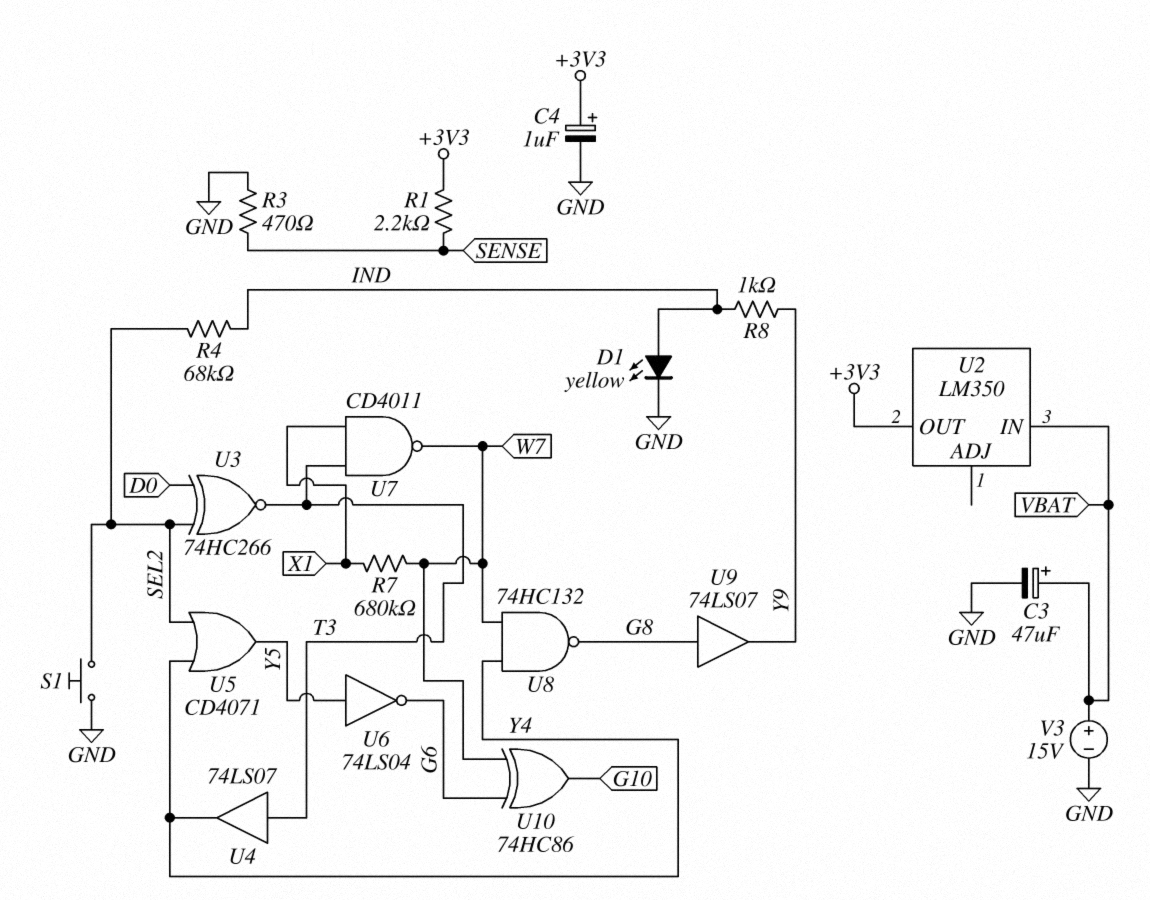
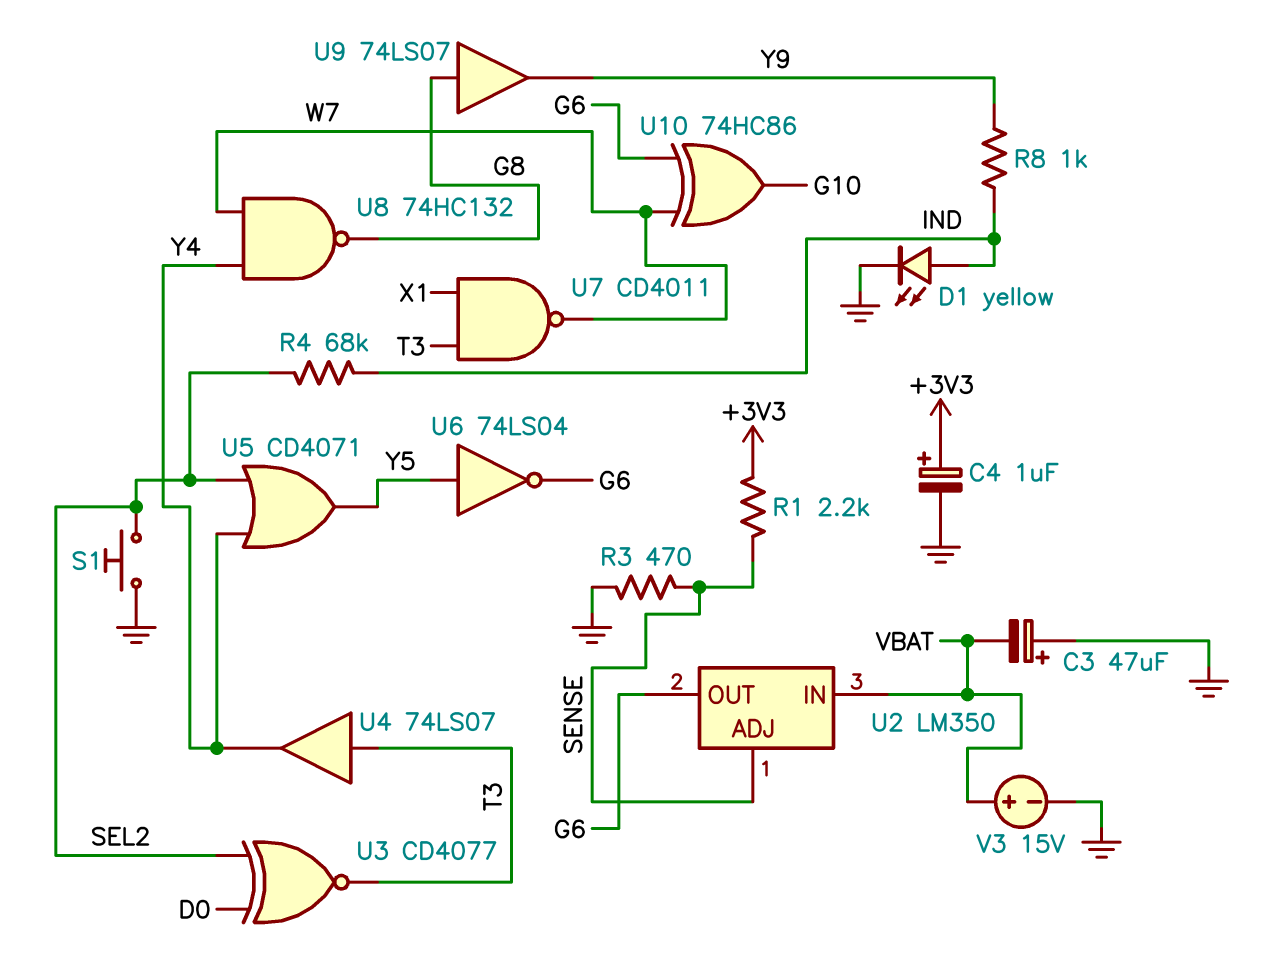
C3: 47uF (plus VBAT, minus GND) -> 47uF (plus GND, minus VBAT)
R7: 680k (W7, X1) -> none
U2 pin ADJ: none -> SENSE
U2 pin OUT: +3V3 -> G6
U3: XNOR 74HC266 (in D0, in SEL2, out T3) -> XNOR CD4077 (in D0, in SEL2, out T3)

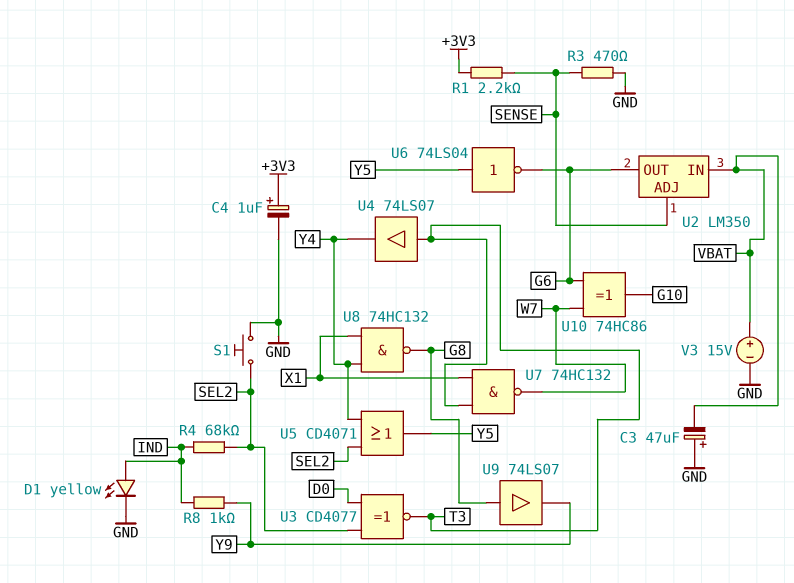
U7: NAND CD4011 (in T3, in X1, out W7) -> NAND 74HC132 (in T3, in X1, out W7)
U8: NAND 74HC132 (in W7, in Y4, out G8) -> NAND 74HC132 (in X1, in Y4, out G8)

